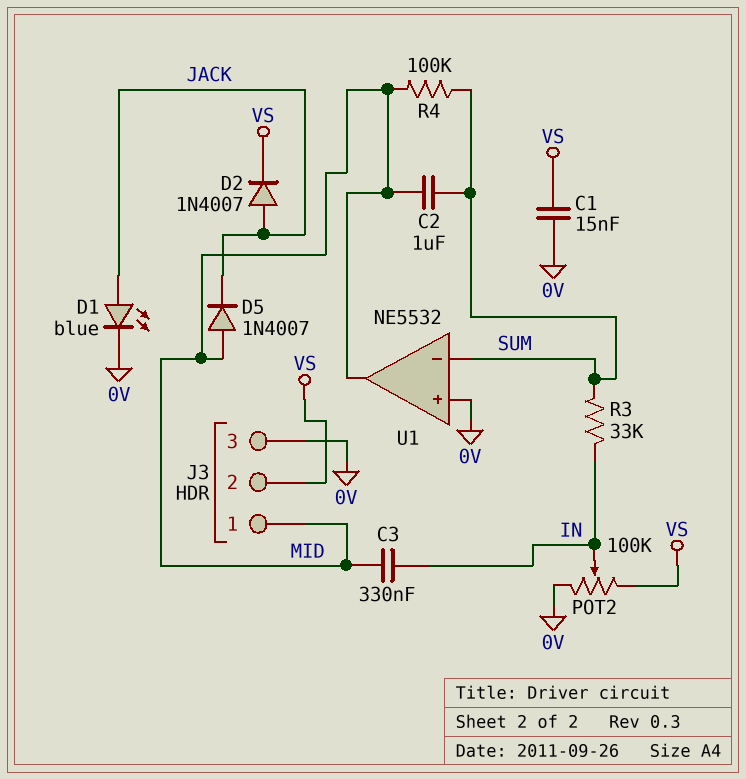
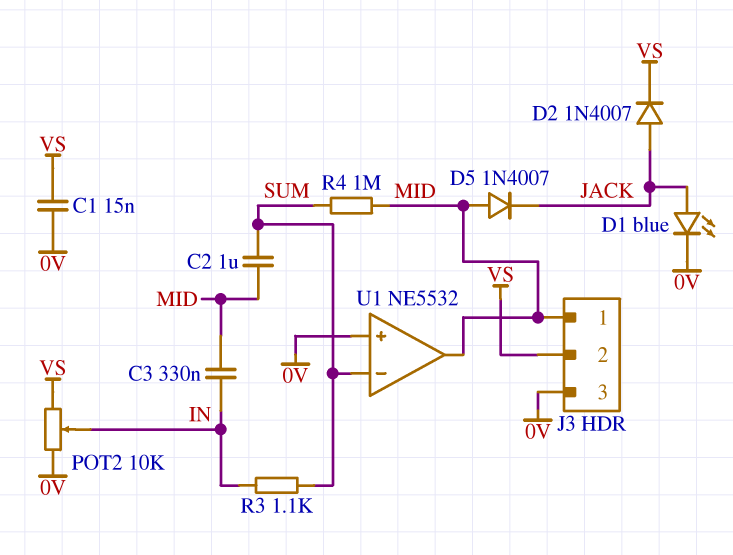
POT2: 100k (0V, VS, wiper IN) -> 10k (0V, VS, wiper IN)
R3: 33k (IN, SUM) -> 1.1k (IN, SUM)
R4: 100k (MID, SUM) -> 1M (MID, SUM)

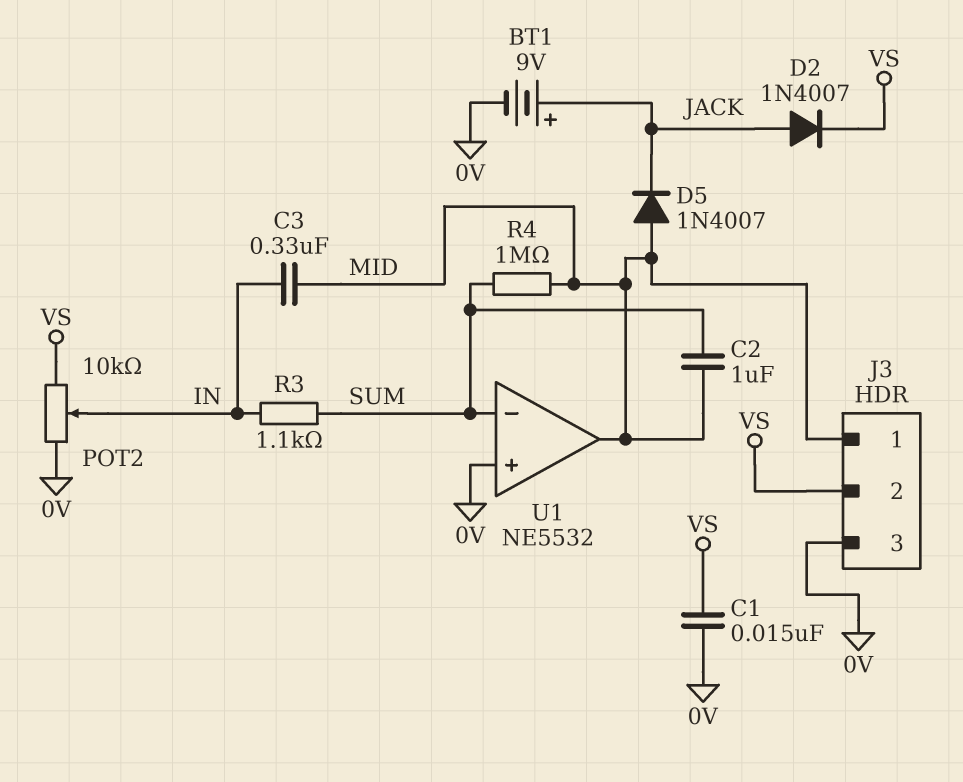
BT1: none -> 9V (plus JACK, minus 0V)
D1: LED blue (A JACK, K 0V) -> none

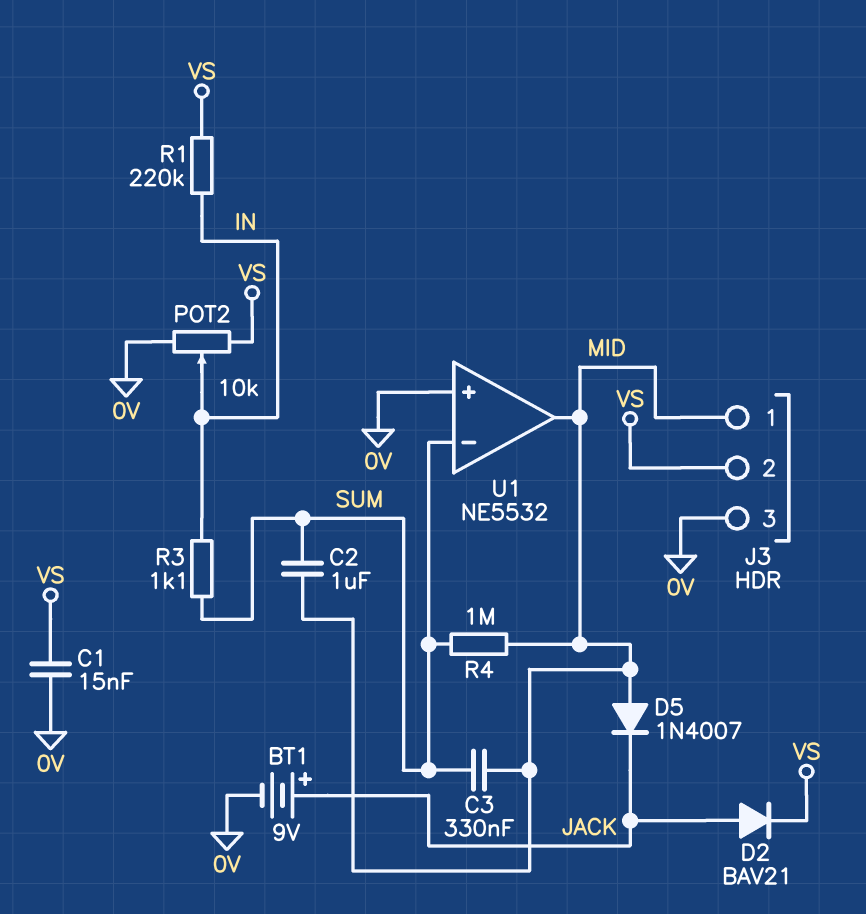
C3: 330nF (IN, MID) -> 330nF (MID, SUM)
D2: diode 1N4007 (A JACK, K VS) -> diode BAV21 (A JACK, K VS)
R1: none -> 220k (IN, VS)

